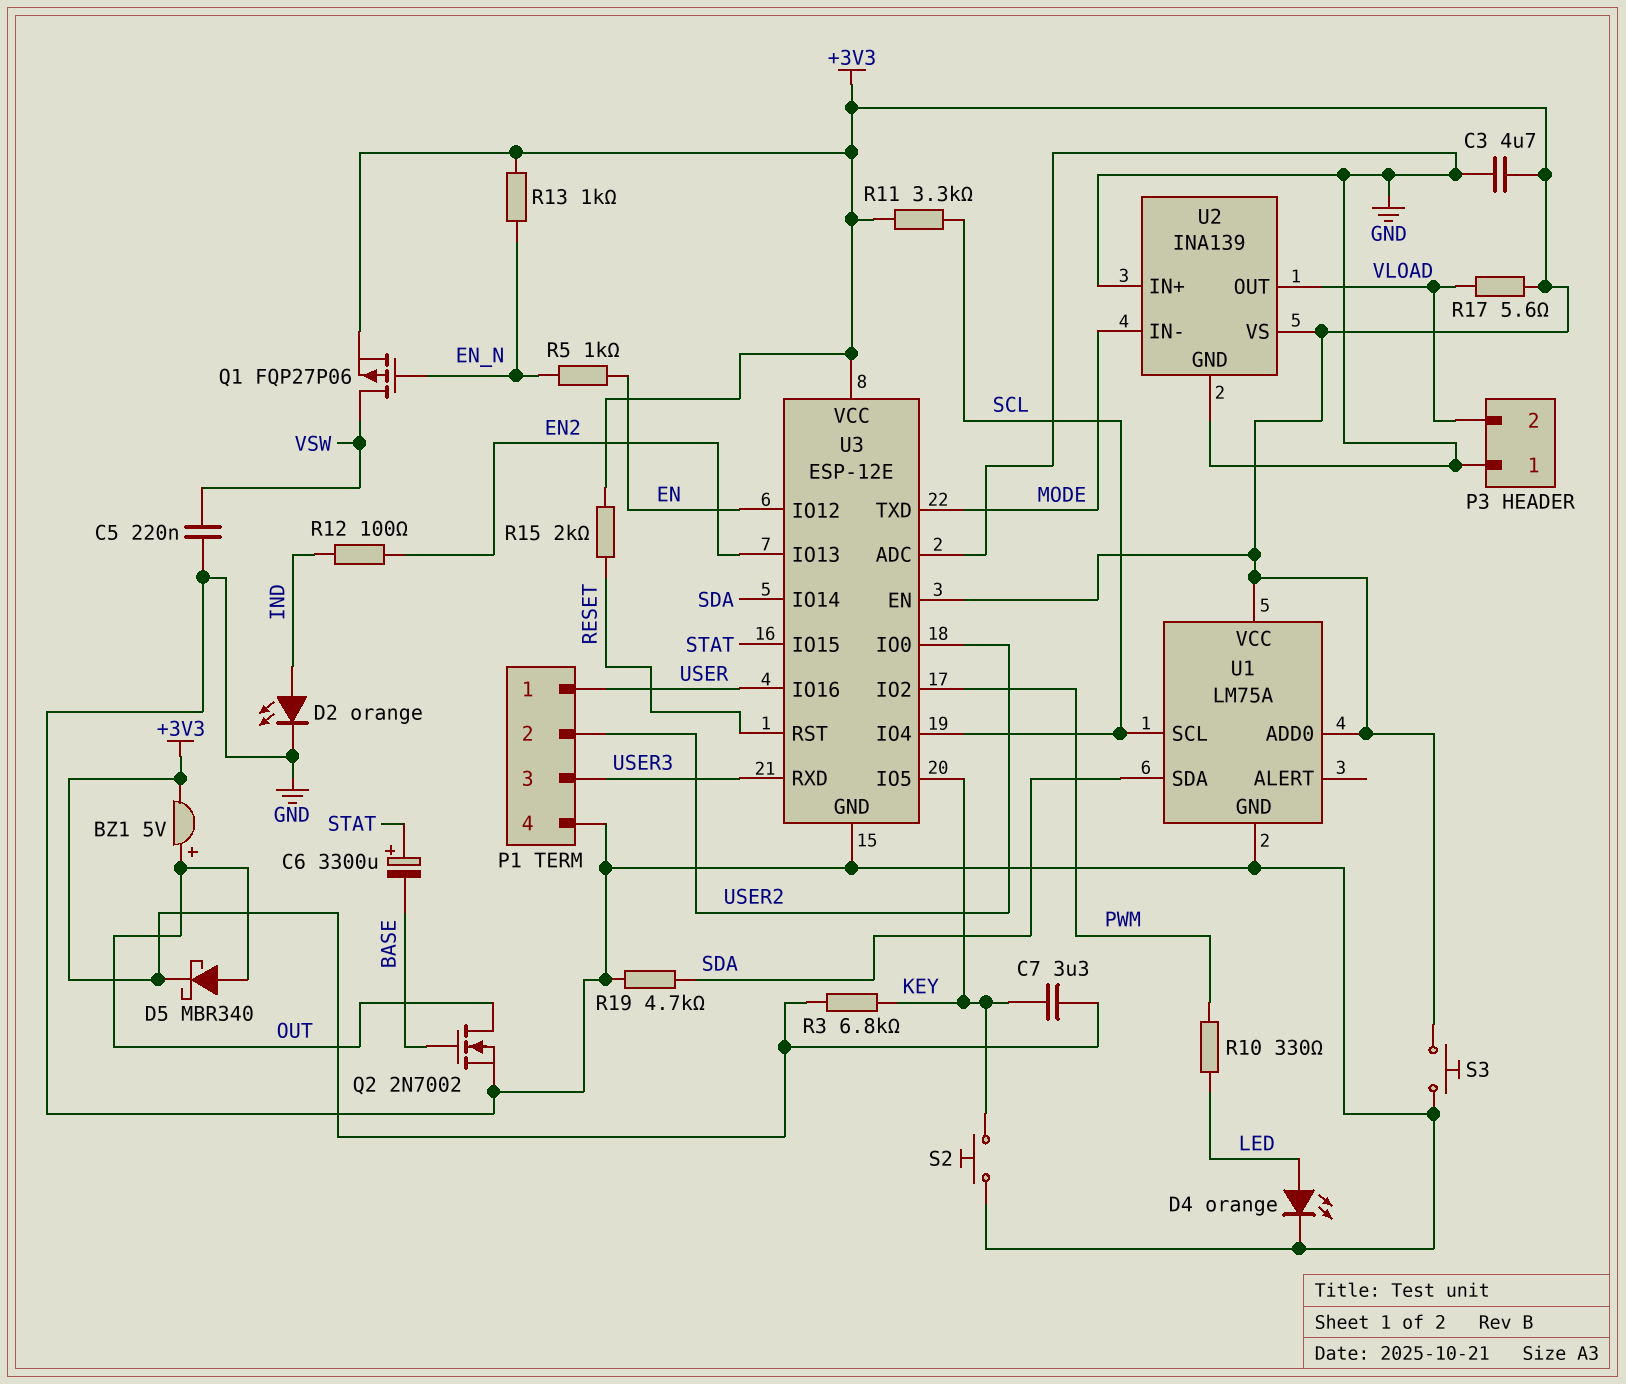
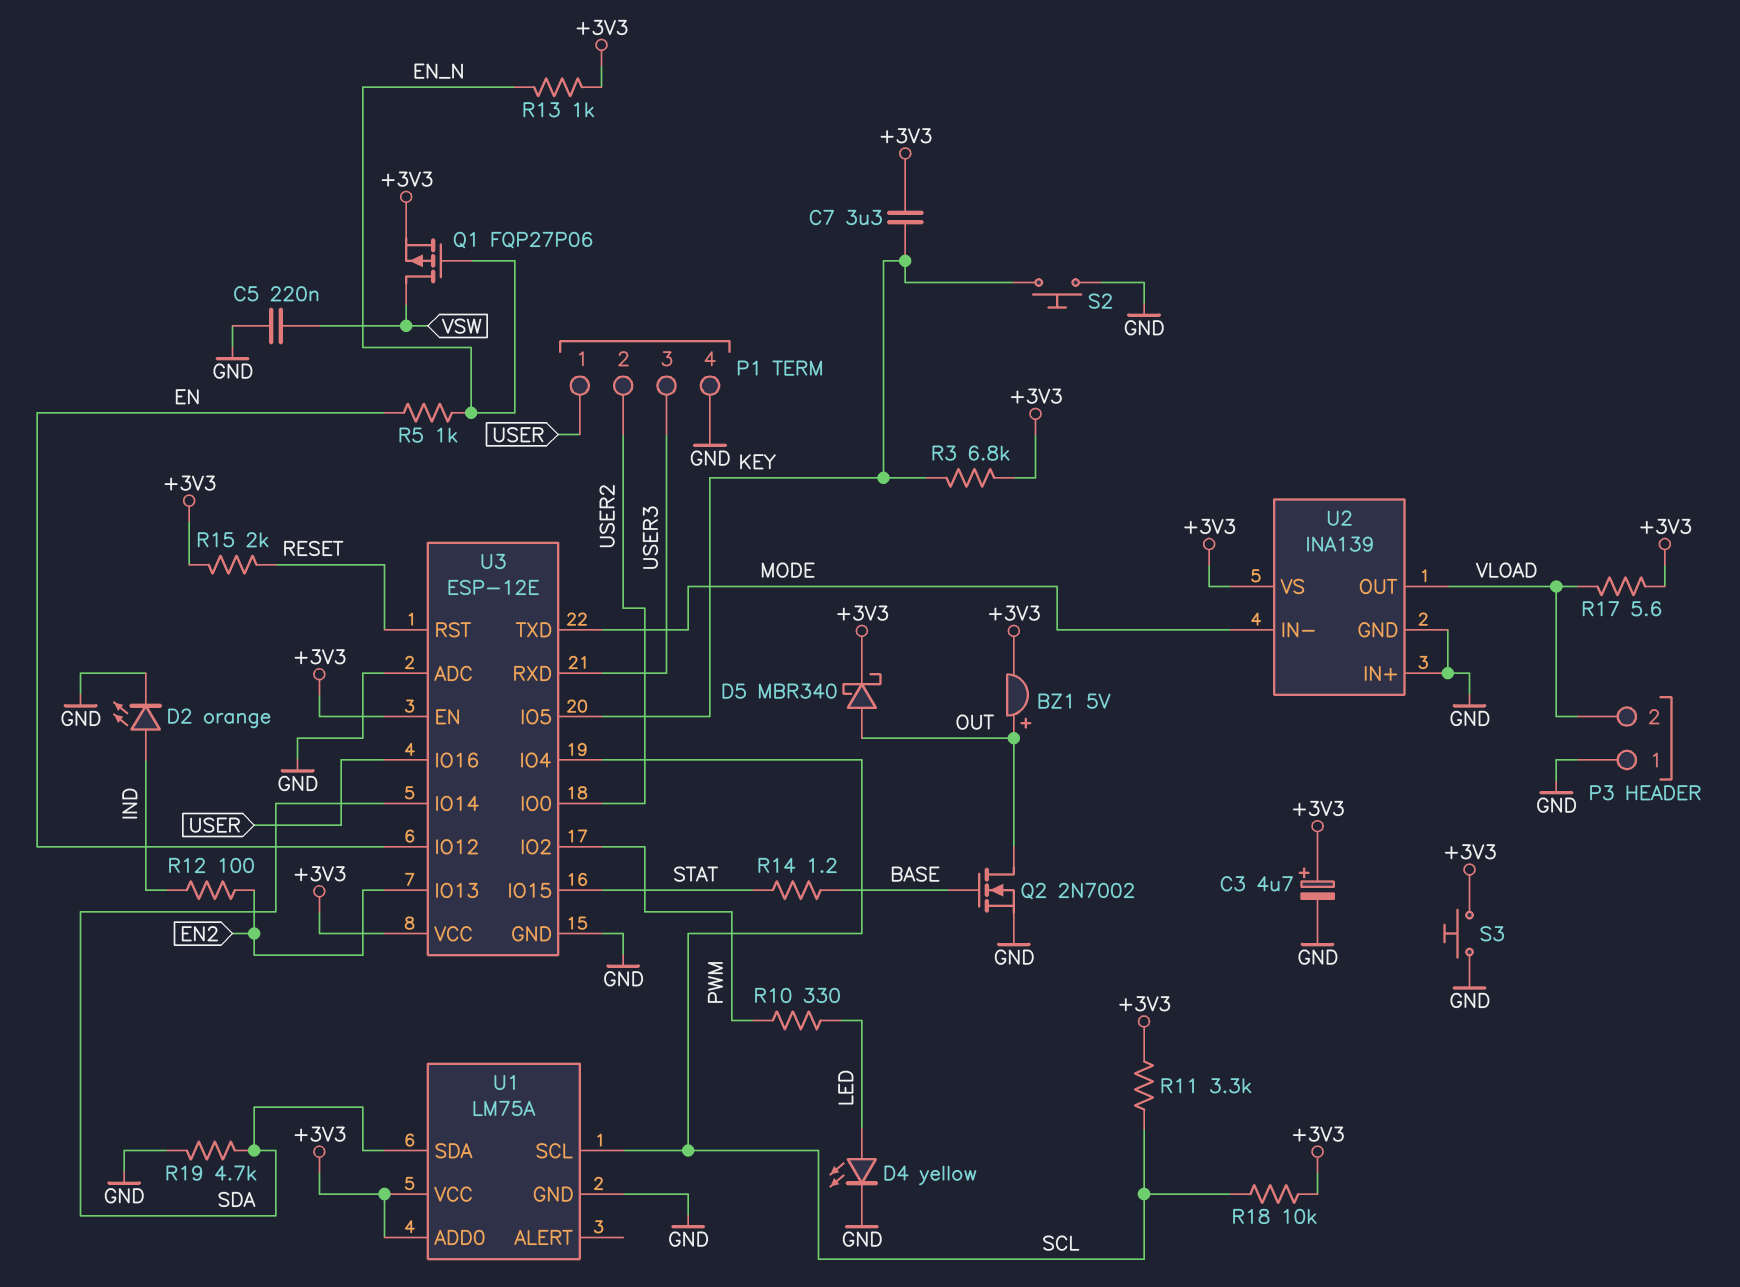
C3: 4.7uF (+3V3, GND) -> 4.7uF (plus +3V3, minus GND)
C6: 3300uF (plus STAT, minus BASE) -> none
D4: LED orange (A LED, K GND) -> LED yellow (A LED, K GND)
R14: none -> 1.2 (BASE, STAT)
R18: none -> 10k (+3V3, SCL)

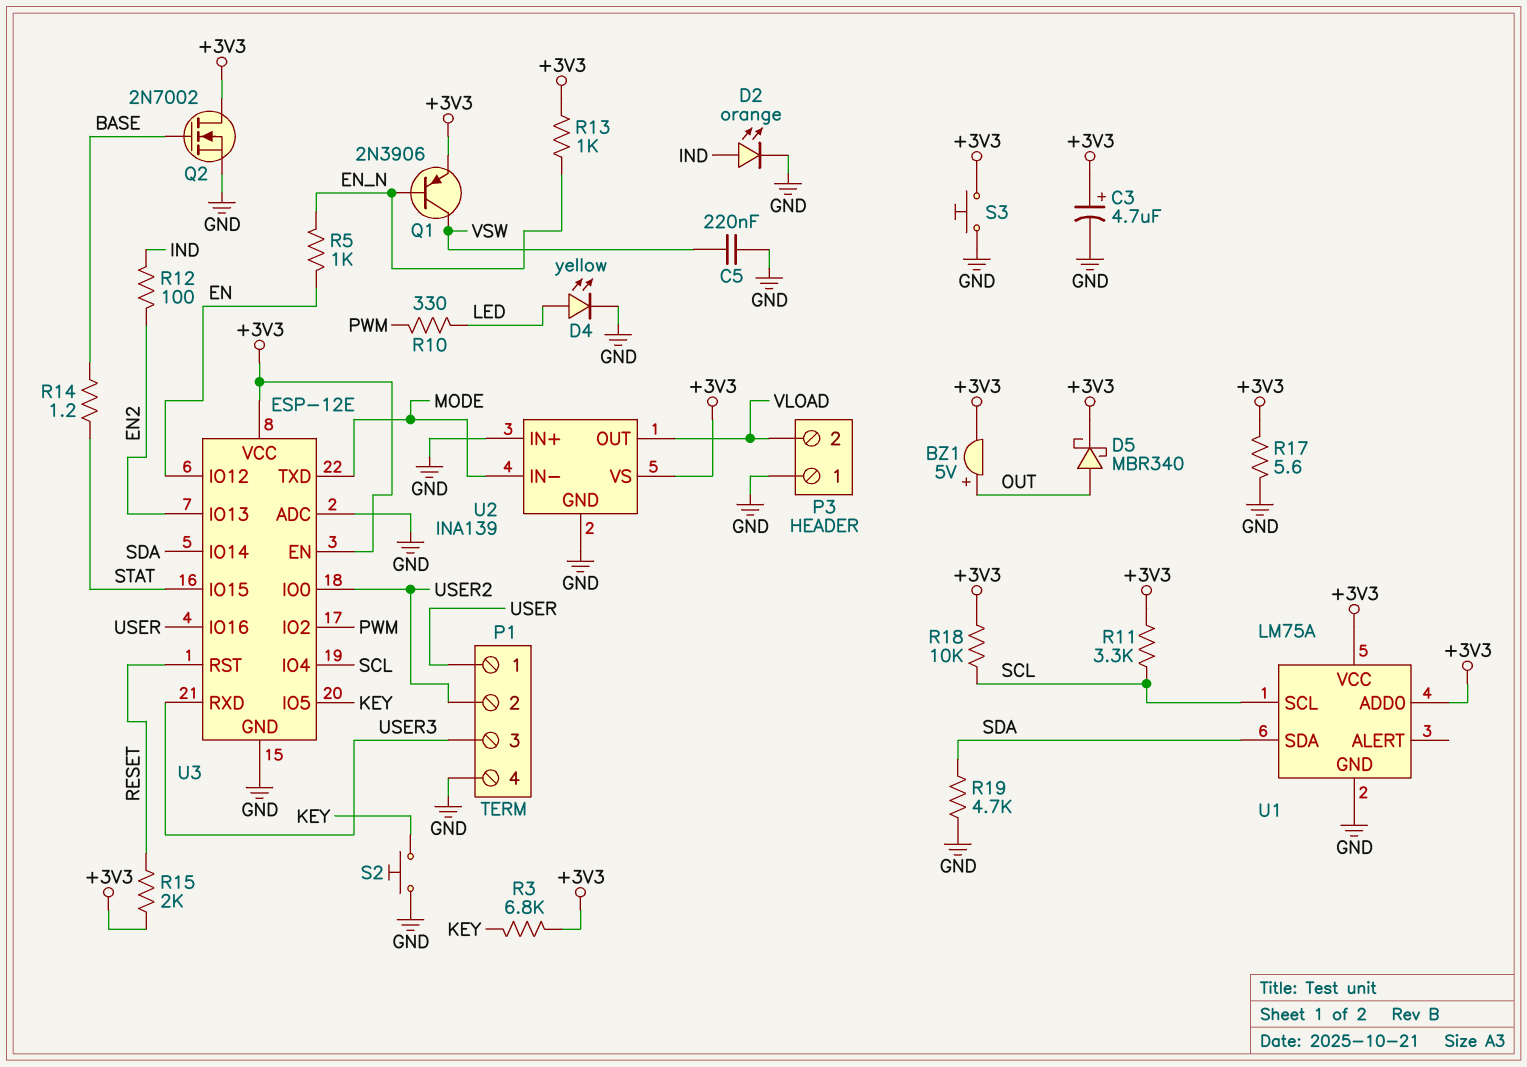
C7: 3.3uF (+3V3, KEY) -> none
Q1: PMOS FQP27P06 (G EN_N, D VSW, S +3V3) -> PNP 2N3906 (B EN_N, C VSW, E +3V3)
Q2: NMOS 2N7002 (G BASE, D OUT, S GND) -> NMOS 2N7002 (G BASE, D +3V3, S GND)
R17: 5.6 (+3V3, VLOAD) -> 5.6 (+3V3, GND)

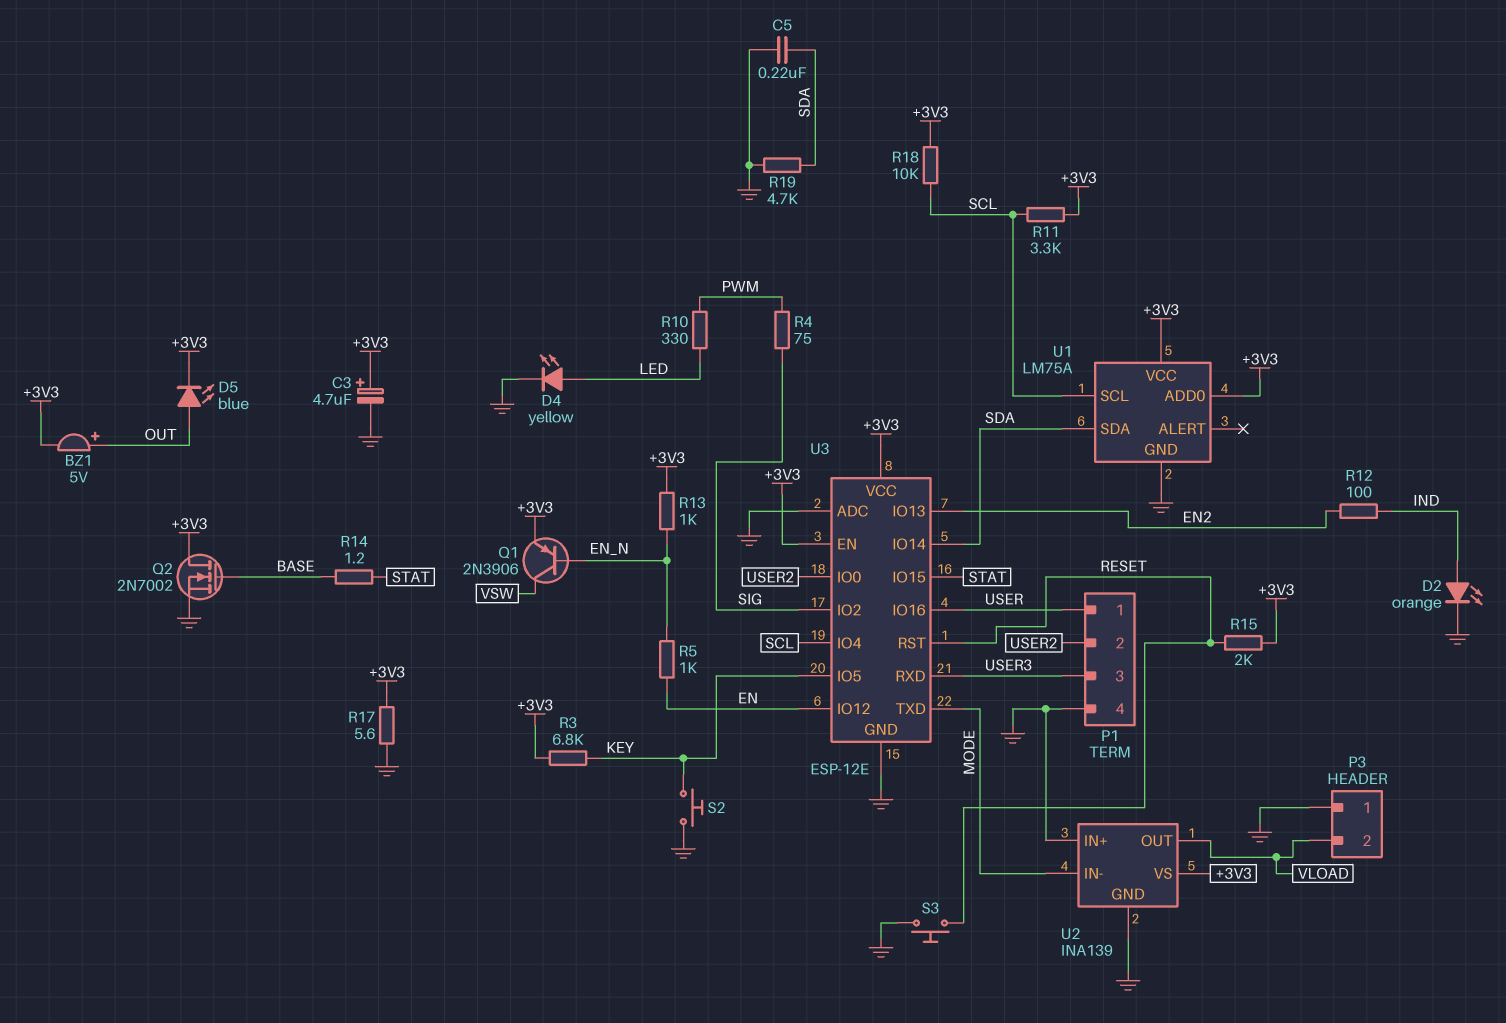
C5: 220nF (GND, VSW) -> 220nF (GND, SDA)
D5: schottky MBR340 (A OUT, K +3V3) -> LED blue (A OUT, K +3V3)
R4: none -> 75 (PWM, SIG)
S3: button (+3V3, GND) -> button (GND, RESET)
U3 pin IO2: PWM -> SIG

